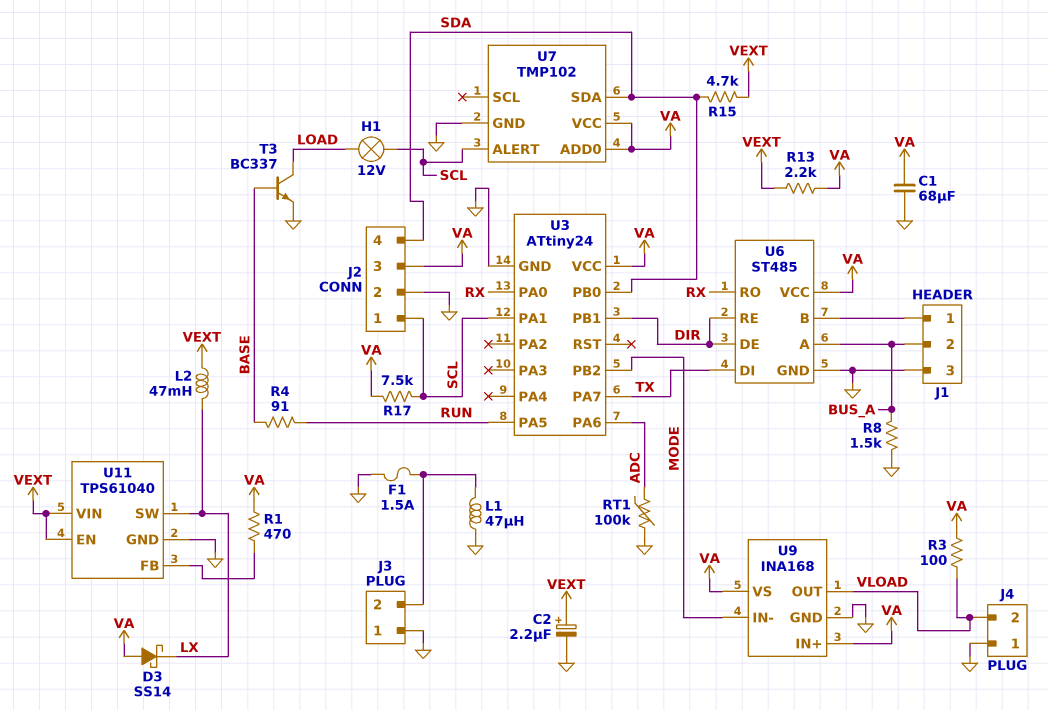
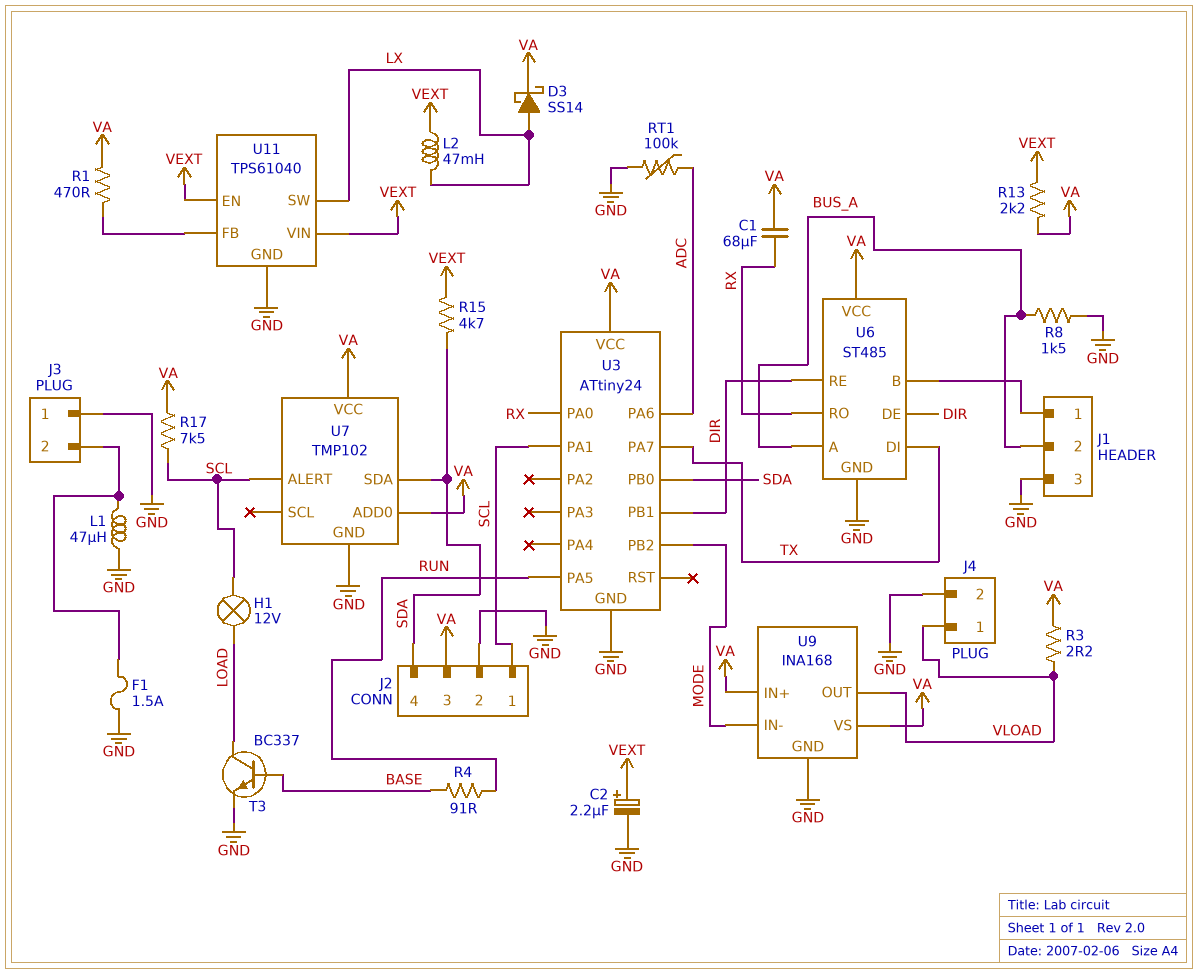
C1: 68uF (GND, VA) -> 68uF (RX, VA)
D3: schottky SS14 (A VA, K LX) -> schottky SS14 (A LX, K VA)
J4 pin 1: GND -> VLOAD
J4 pin 2: VLOAD -> GND
R3: 100 (VA, VLOAD) -> 2.2 (VA, VLOAD)

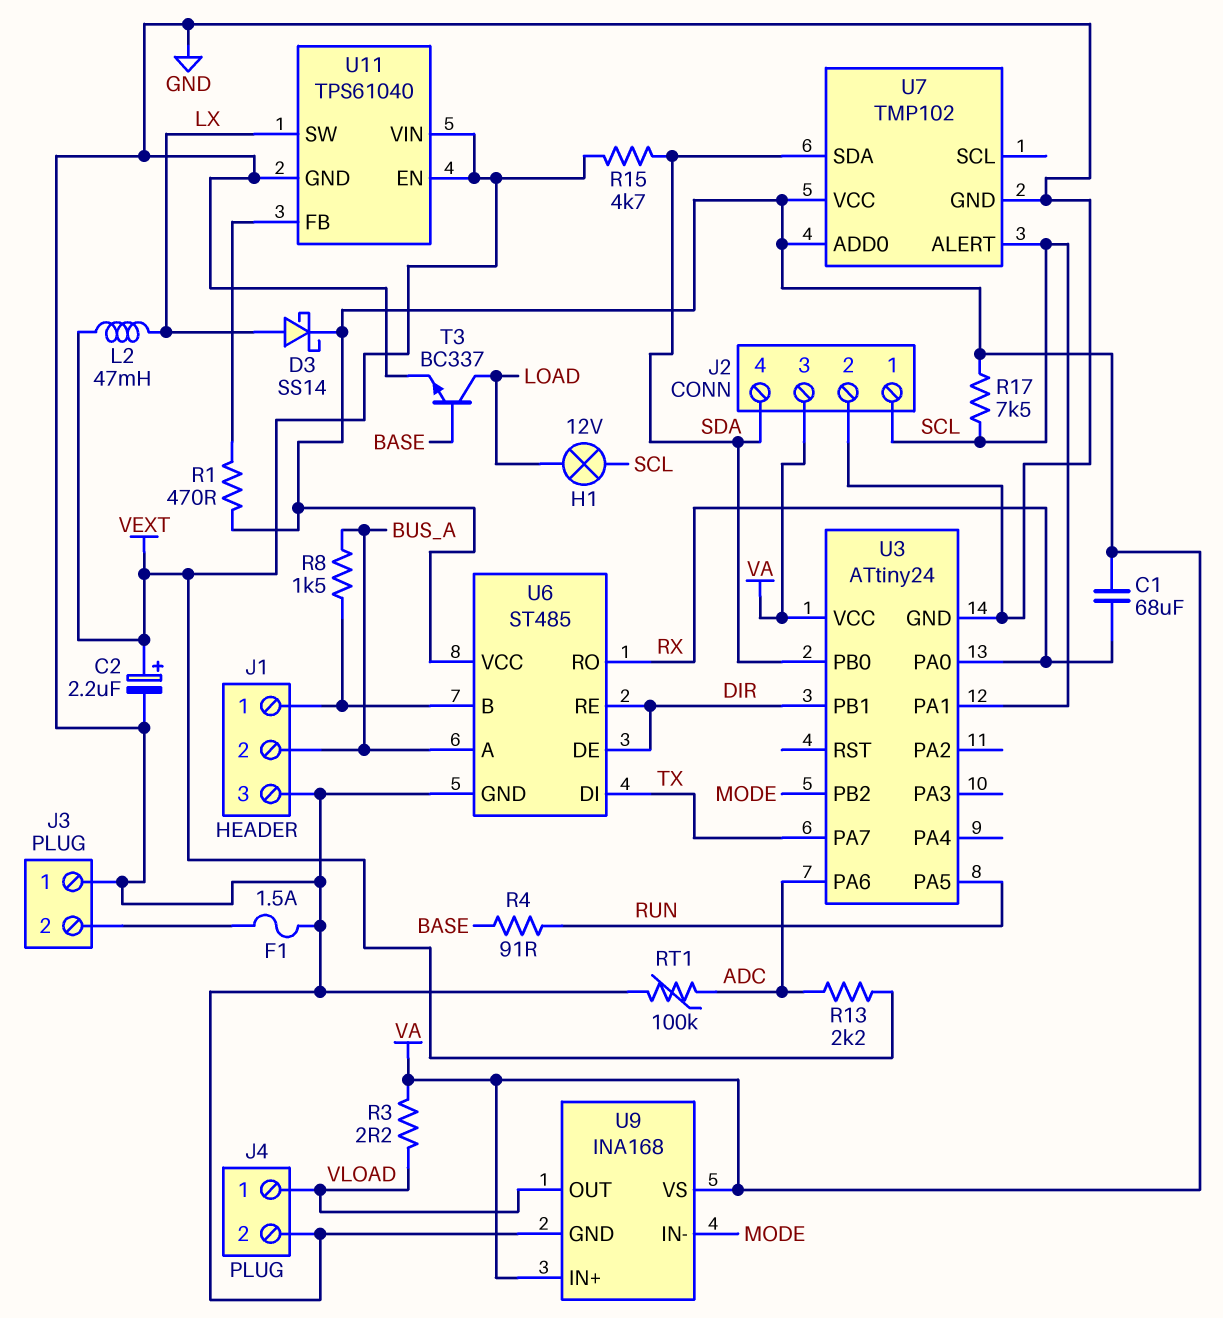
L1: 47uH (GND, J3/2) -> none
R8: 1.5k (BUS_A, GND) -> 1.5k (BUS_A, J1/1)
R13: 2.2k (VA, VEXT) -> 2.2k (ADC, VEXT)

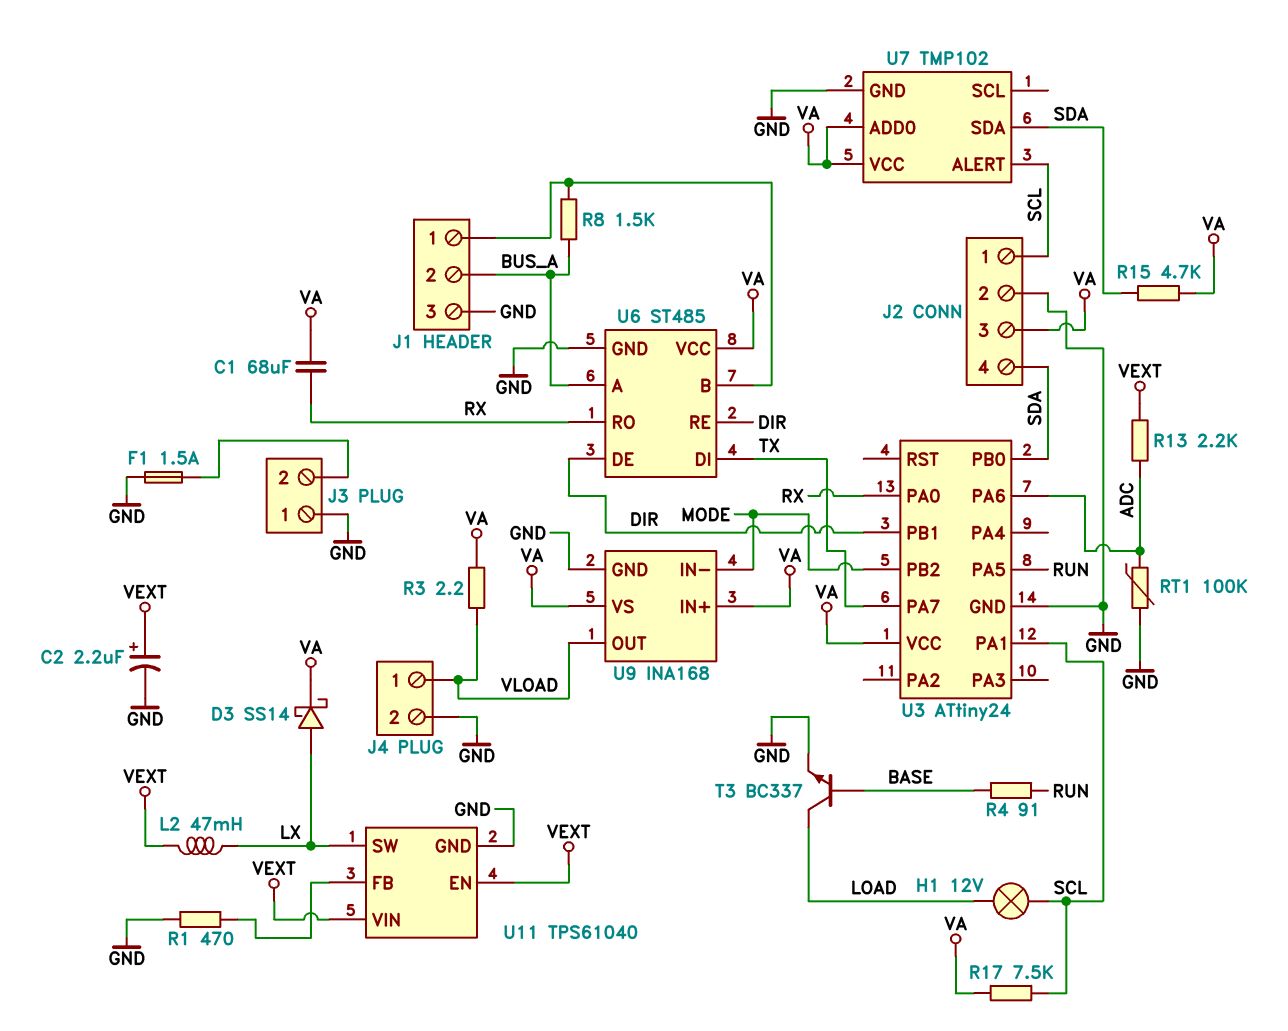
R1: 470 (U11/FB, VA) -> 470 (GND, U11/FB)
R15: 4.7k (SDA, VEXT) -> 4.7k (SDA, VA)

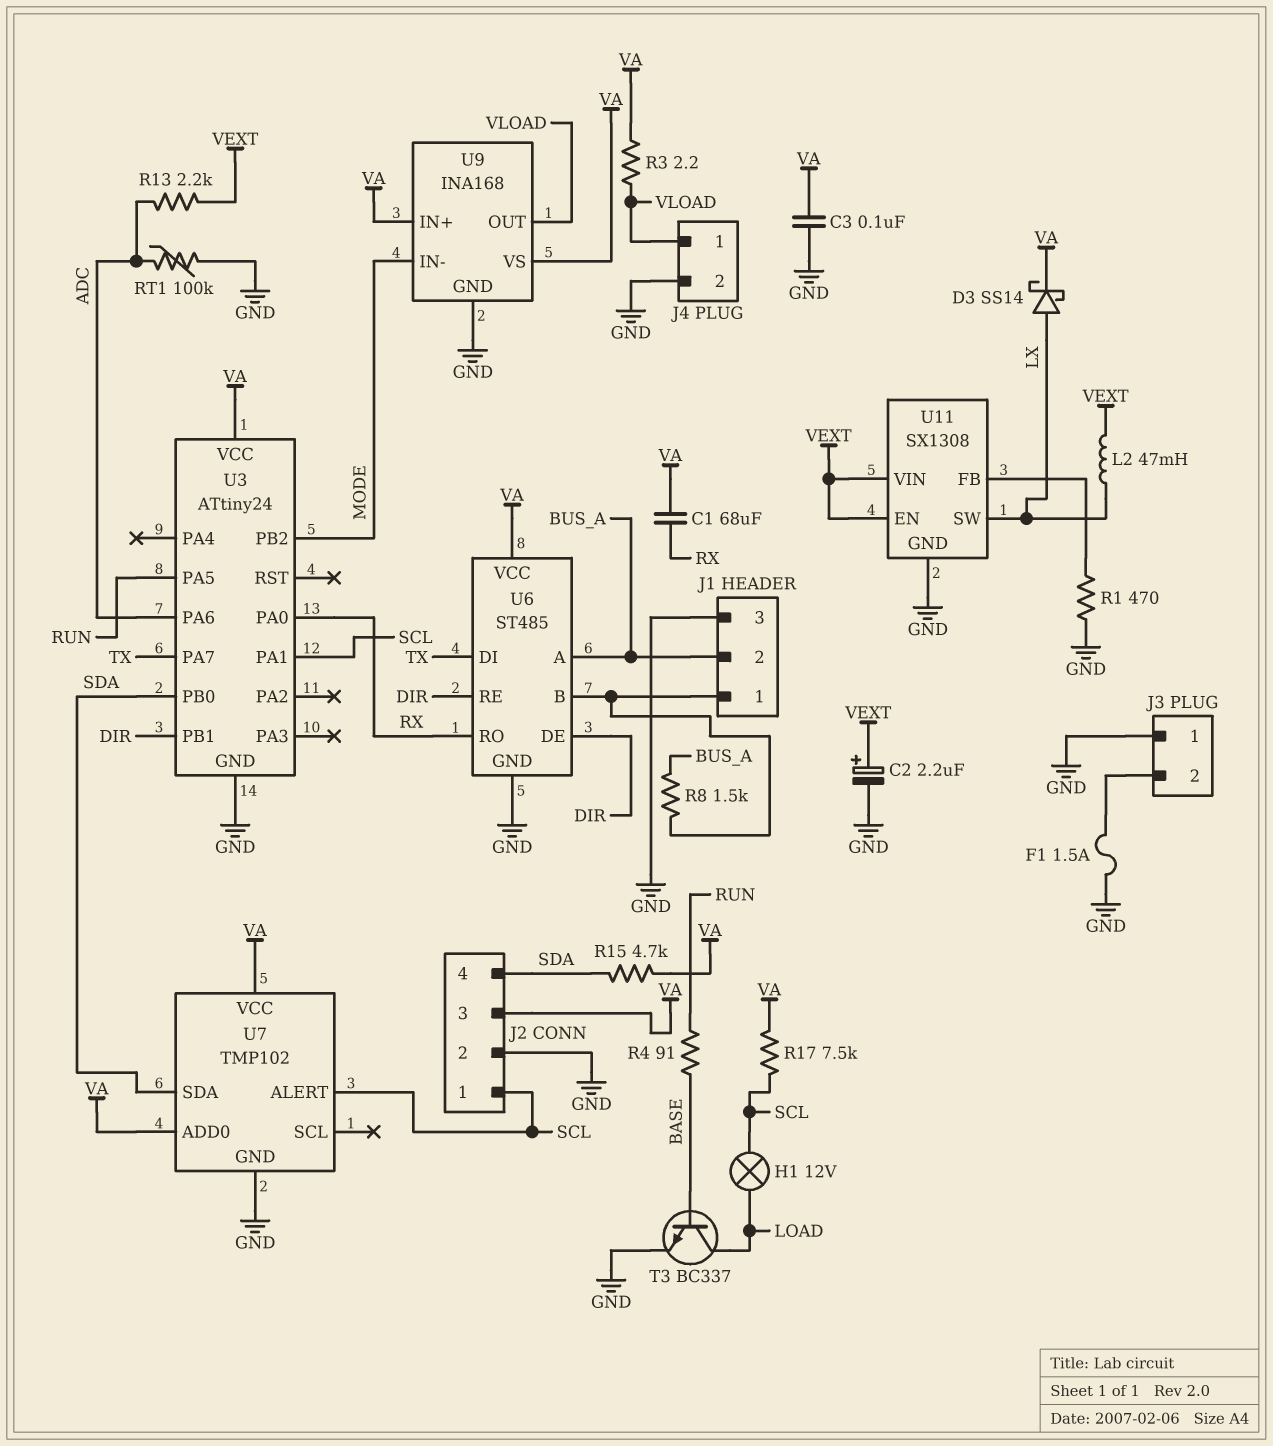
C3: none -> 100nF (GND, VA)
U11: TPS61040 -> SX1308

